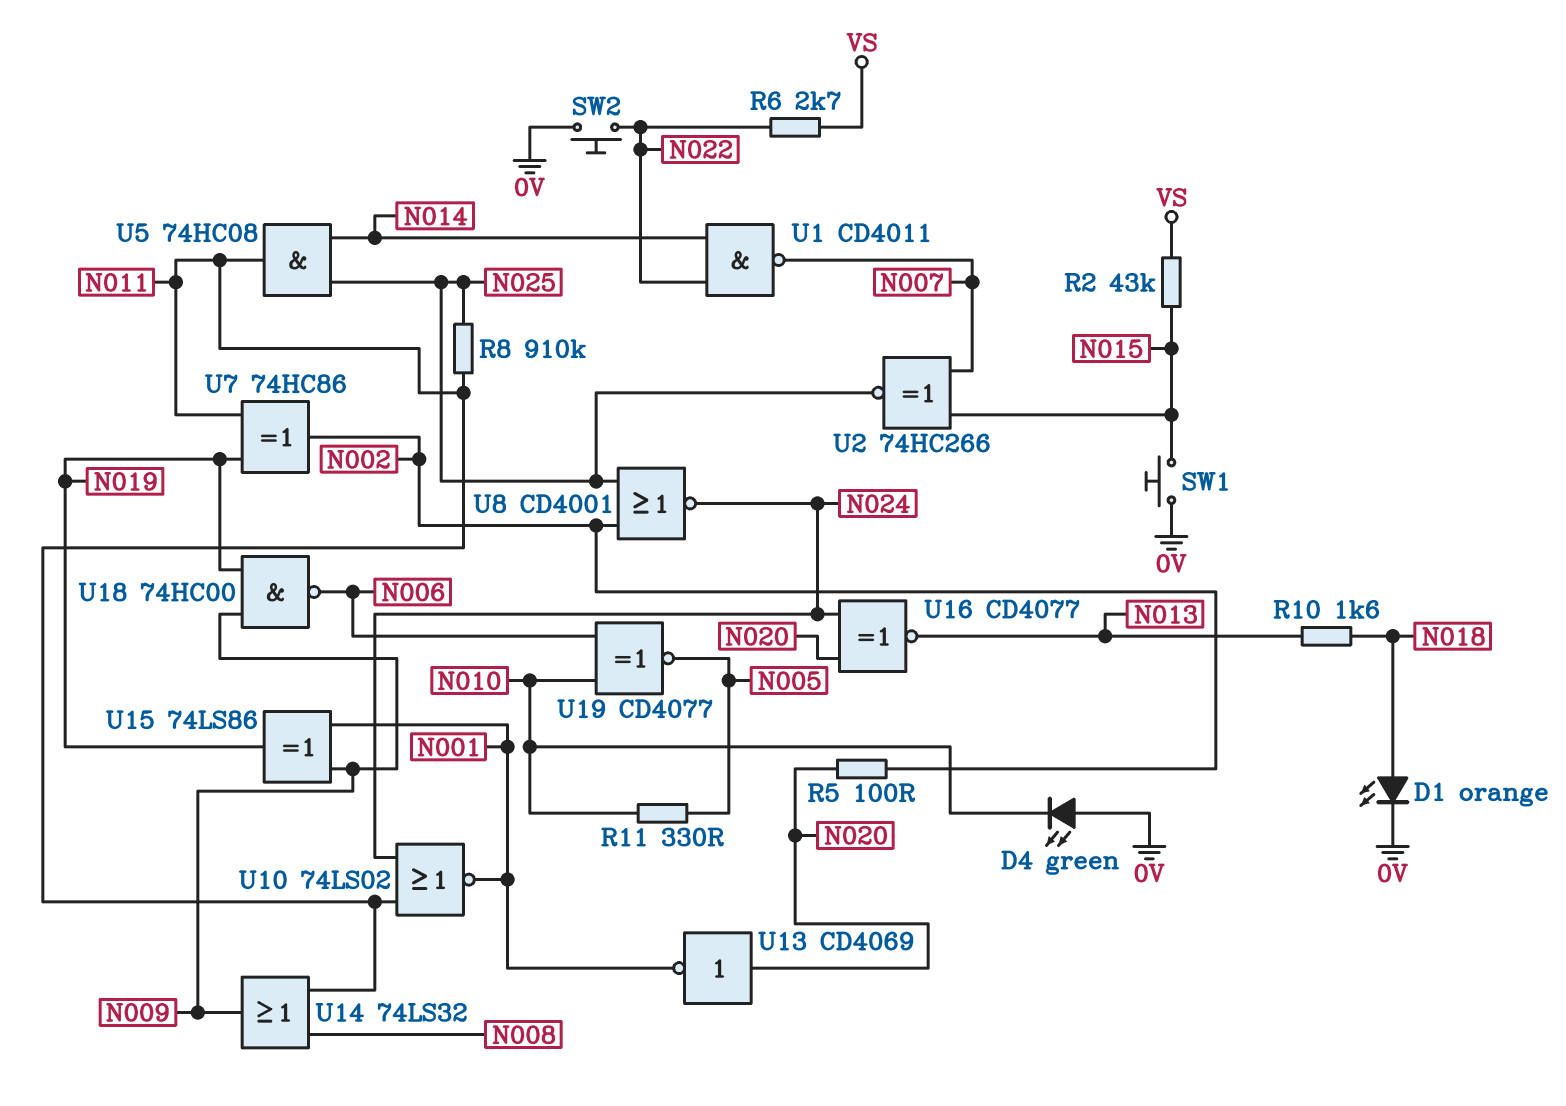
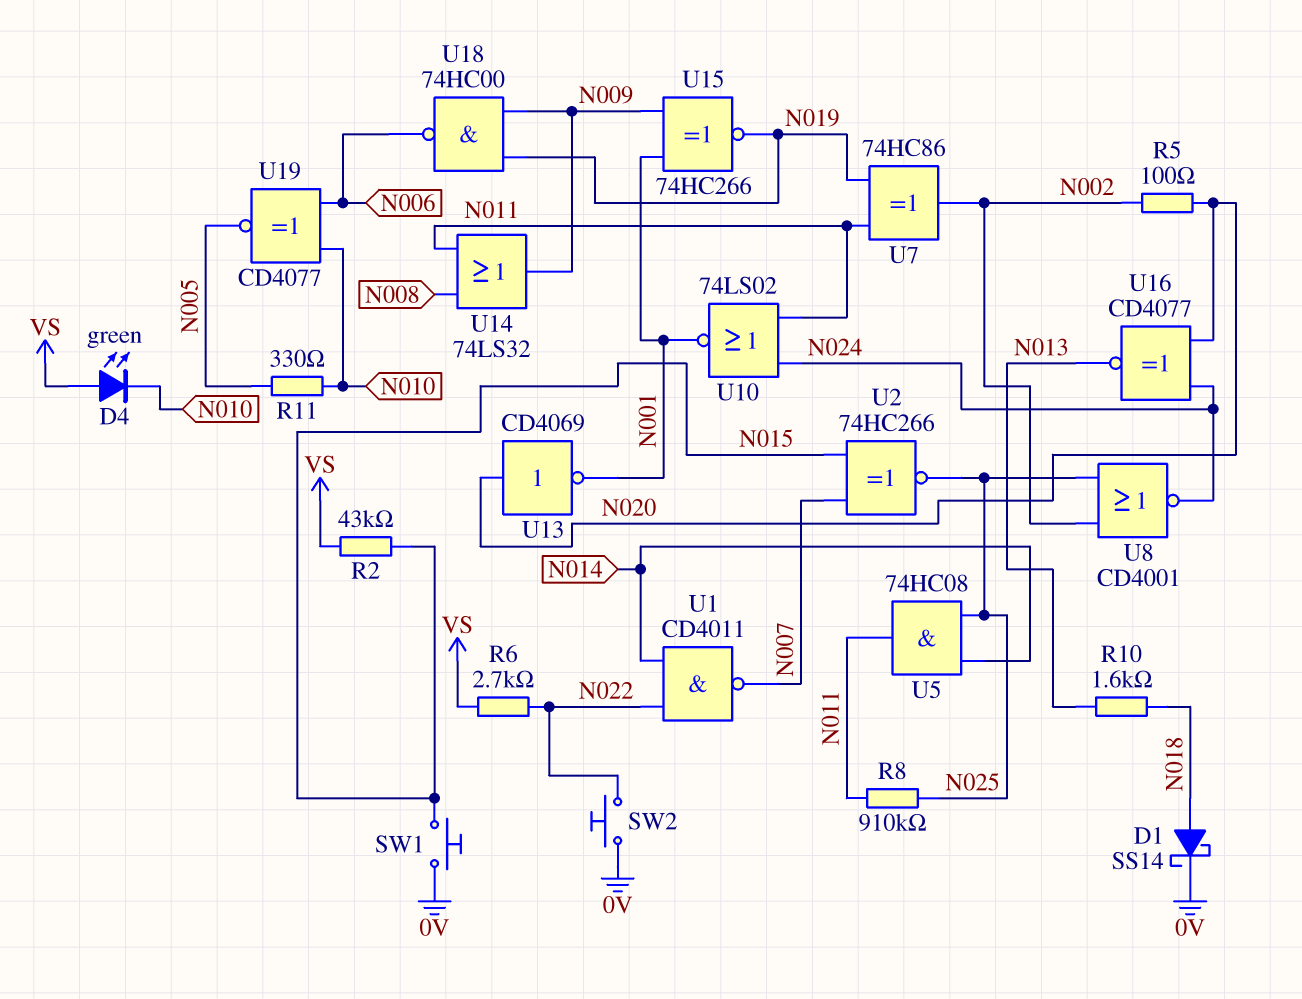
D1: LED orange (A N018, K 0V) -> schottky SS14 (A N018, K 0V)
D4: LED green (A 0V, K N010) -> LED green (A VS, K N010)
U15: XOR 74LS86 (in N001, in N009, out N019) -> XNOR 74HC266 (in N001, in N009, out N019)

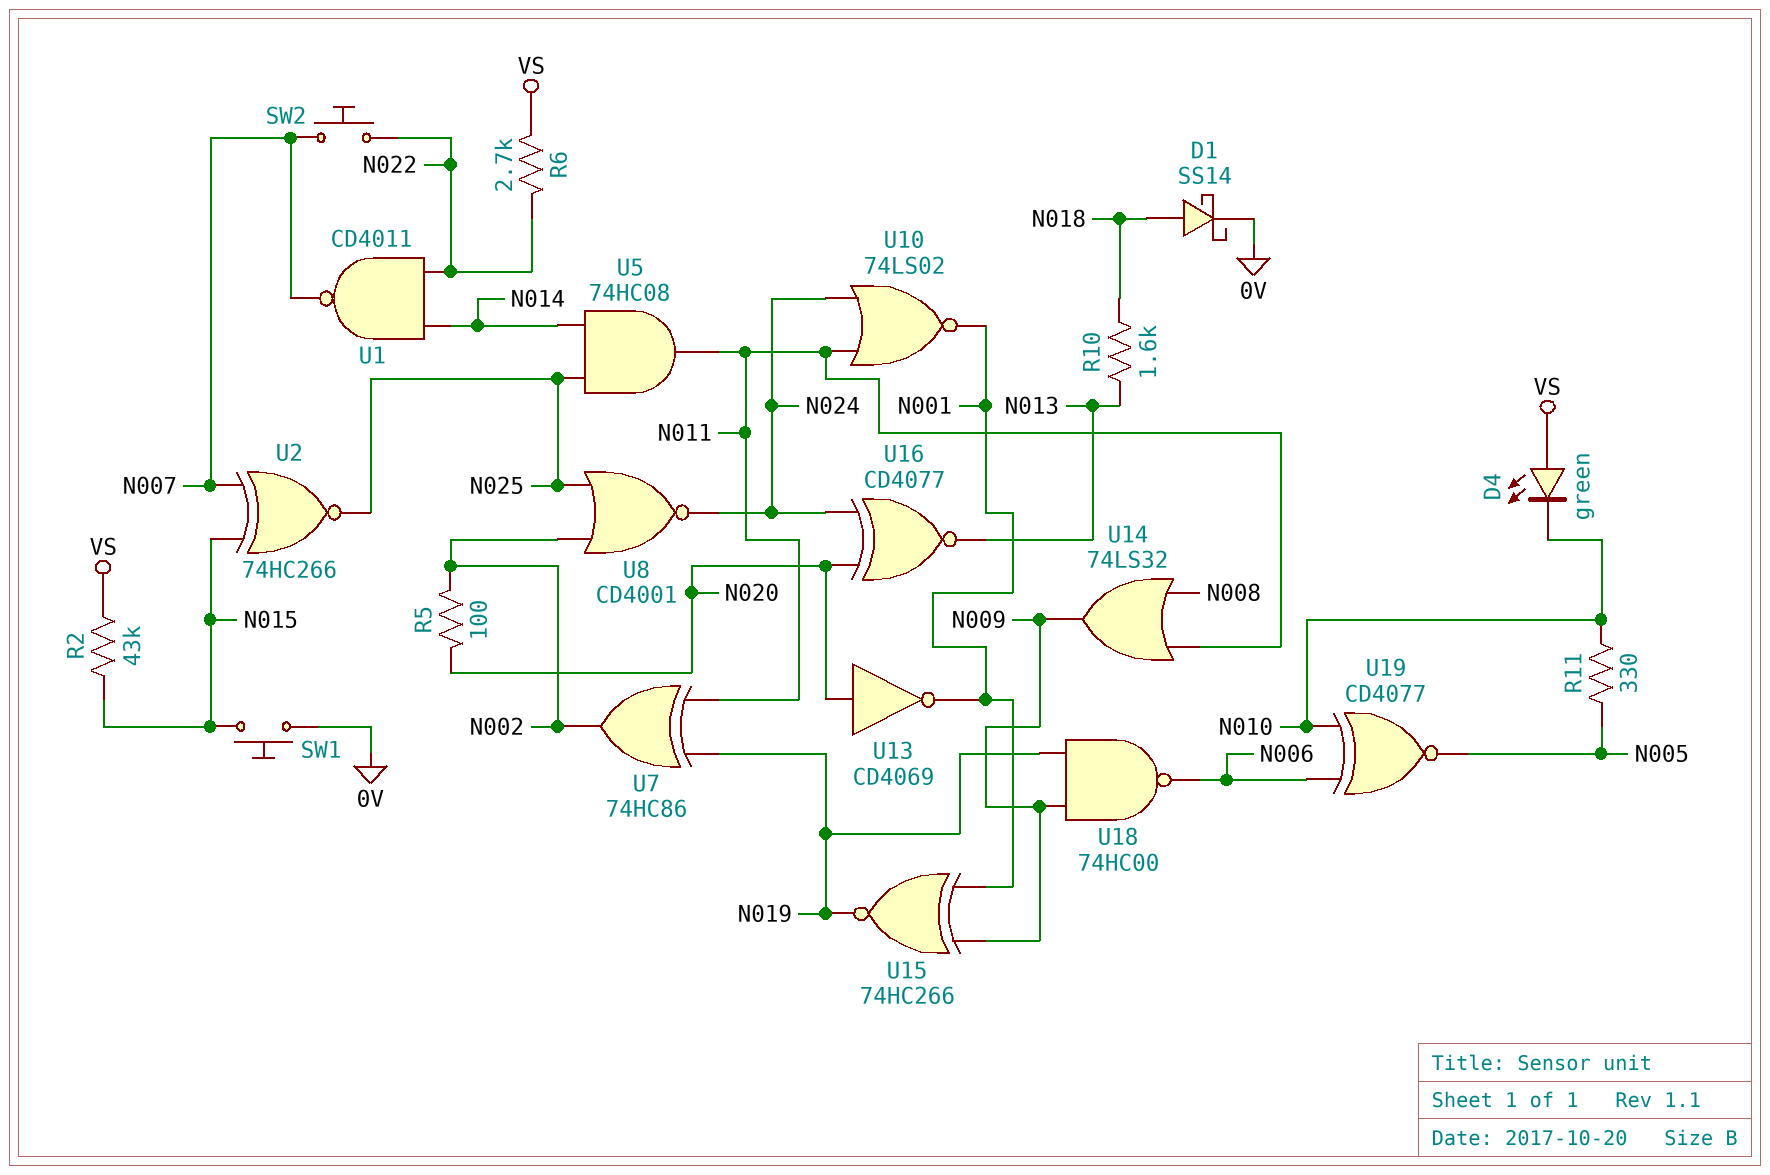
R8: 910k (N011, N025) -> none
SW2: button (0V, N022) -> button (N007, N022)

